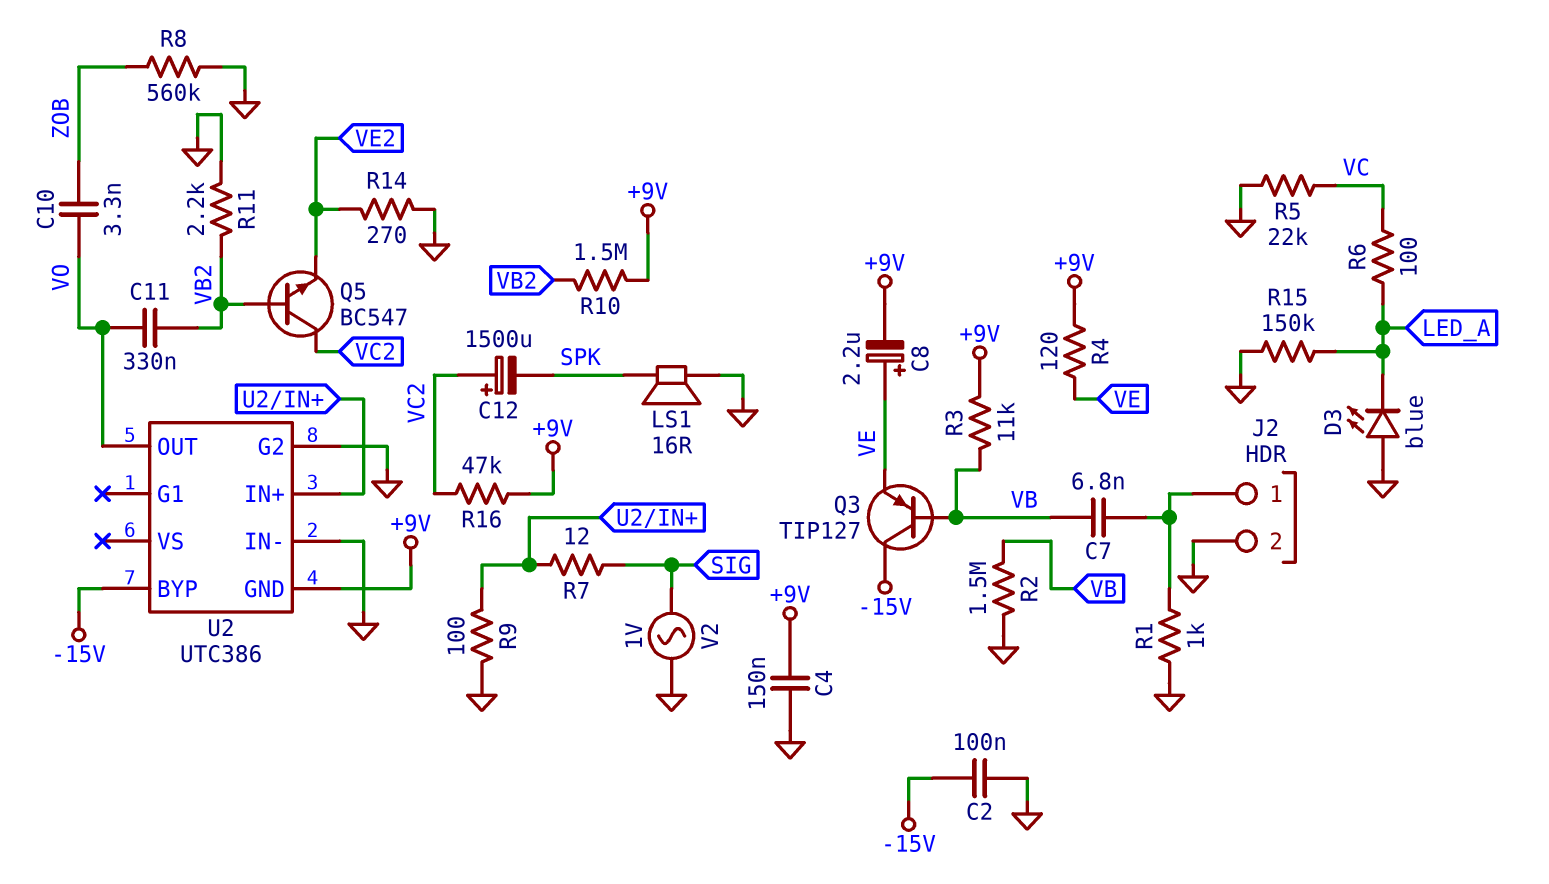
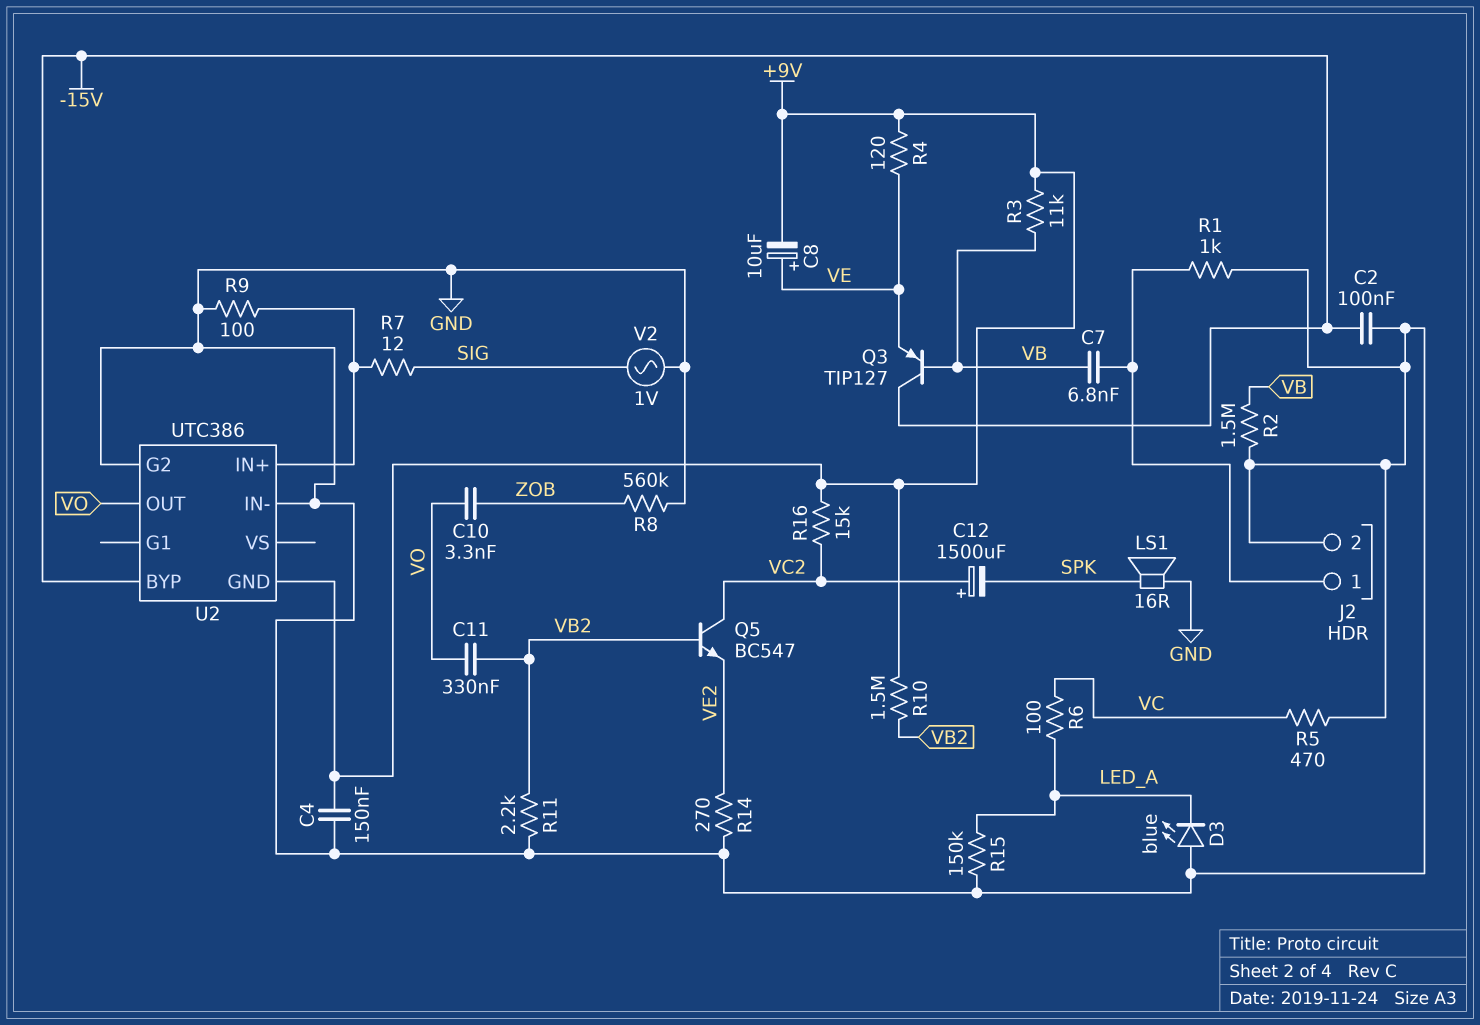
C8: 2.2uF (plus VE, minus +9V) -> 10uF (plus VE, minus +9V)
R5: 22k (GND, VC) -> 470 (GND, VC)
R16: 47k (+9V, VC2) -> 15k (+9V, VC2)

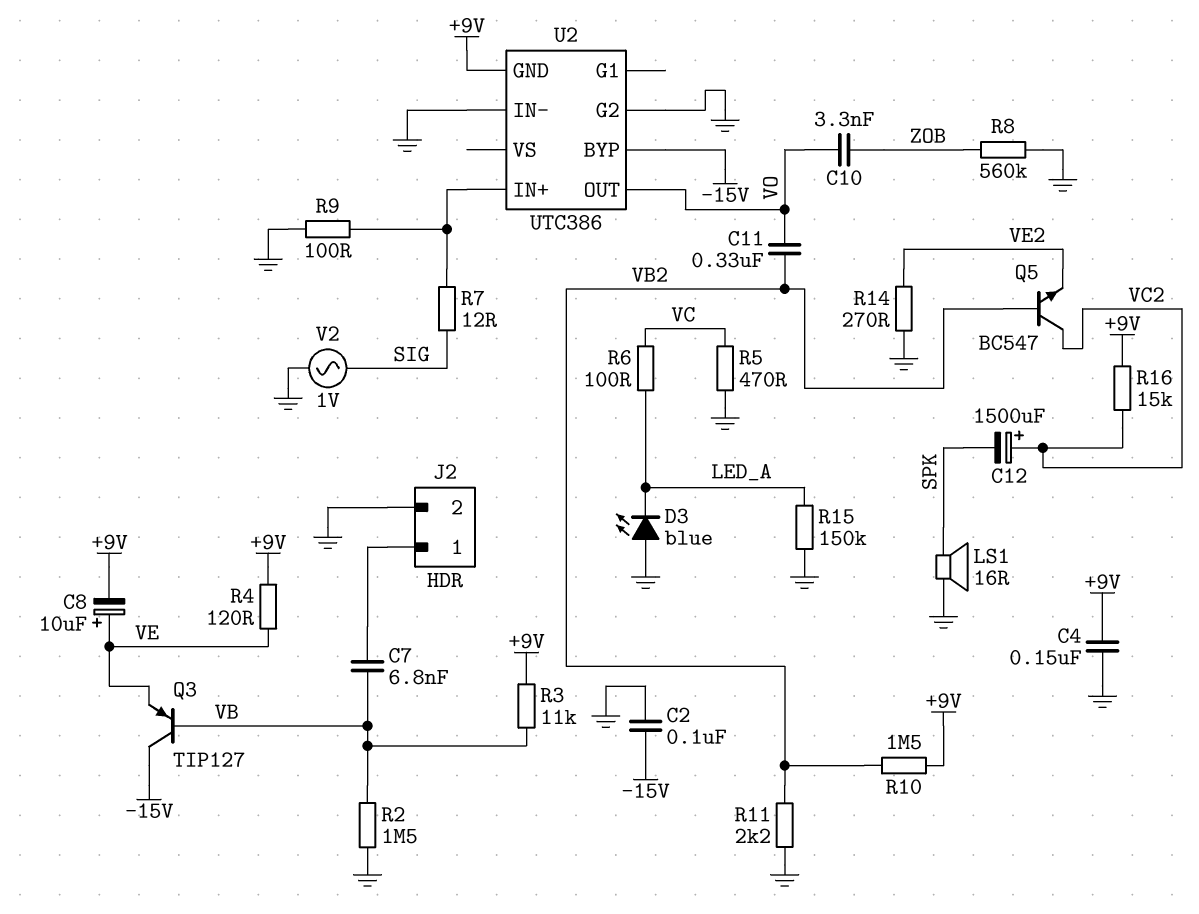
R1: 1k (GND, J2/1) -> none

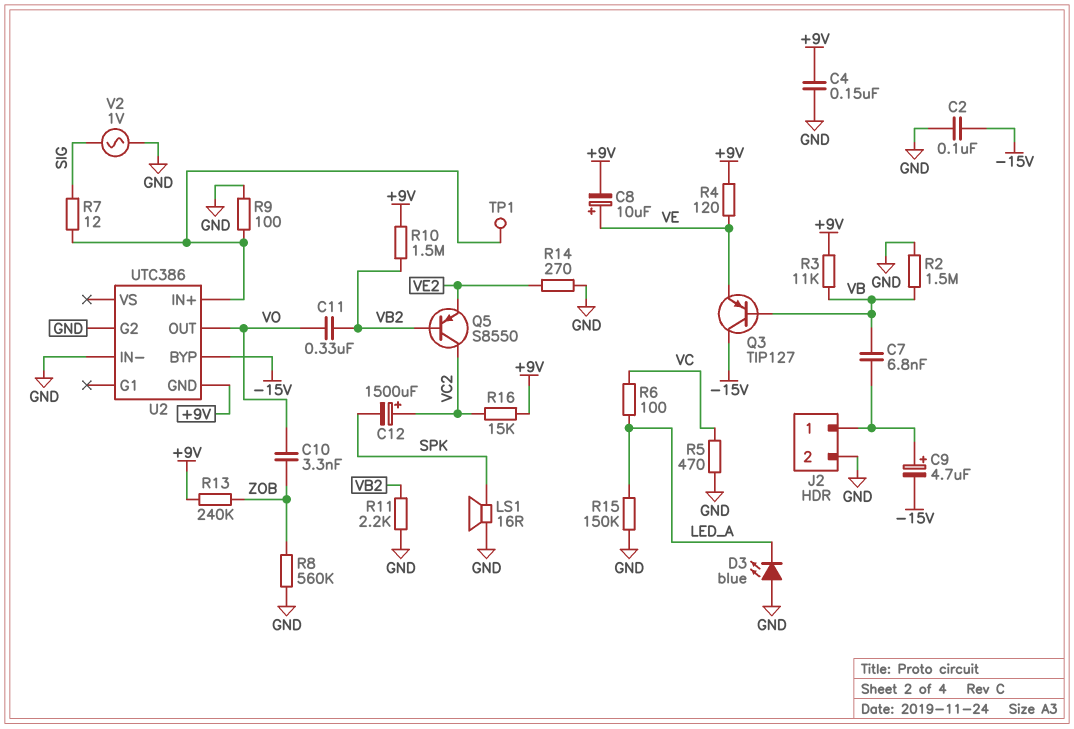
C9: none -> 4.7uF (plus J2/1, minus -15V)
Q5: NPN BC547 (B VB2, C VC2, E VE2) -> PNP S8550 (B VB2, C VC2, E VE2)
R13: none -> 240k (+9V, ZOB)
TP1: none -> test point (U2/IN+)

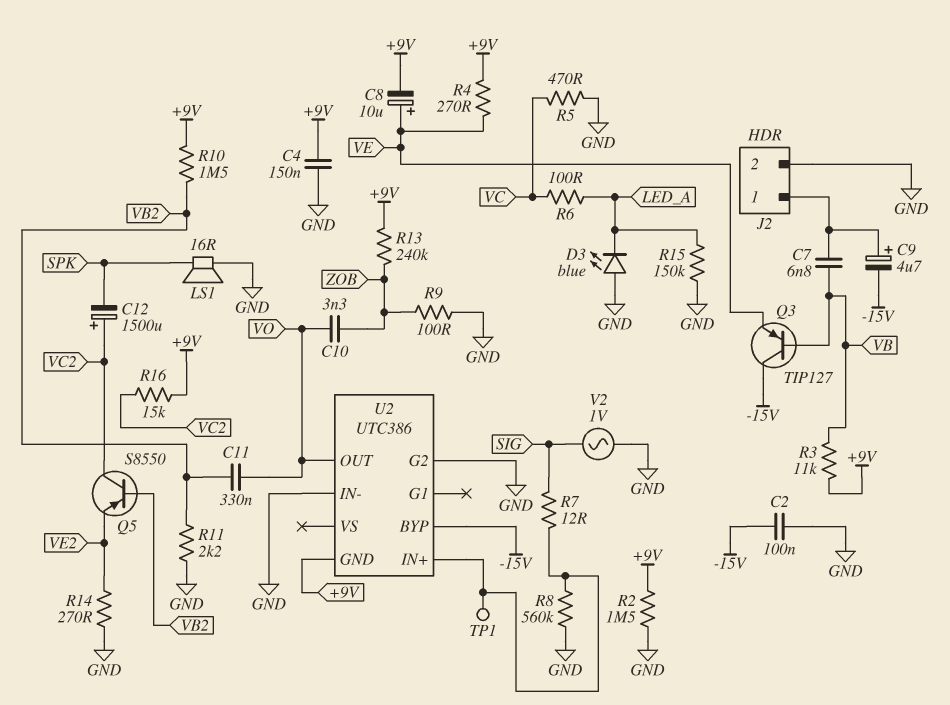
R2: 1.5M (GND, VB) -> 1.5M (+9V, GND)
R4: 120 (+9V, VE) -> 270 (+9V, VE)
R8: 560k (GND, ZOB) -> 560k (GND, U2/IN+)
R9: 100 (GND, U2/IN+) -> 100 (GND, ZOB)

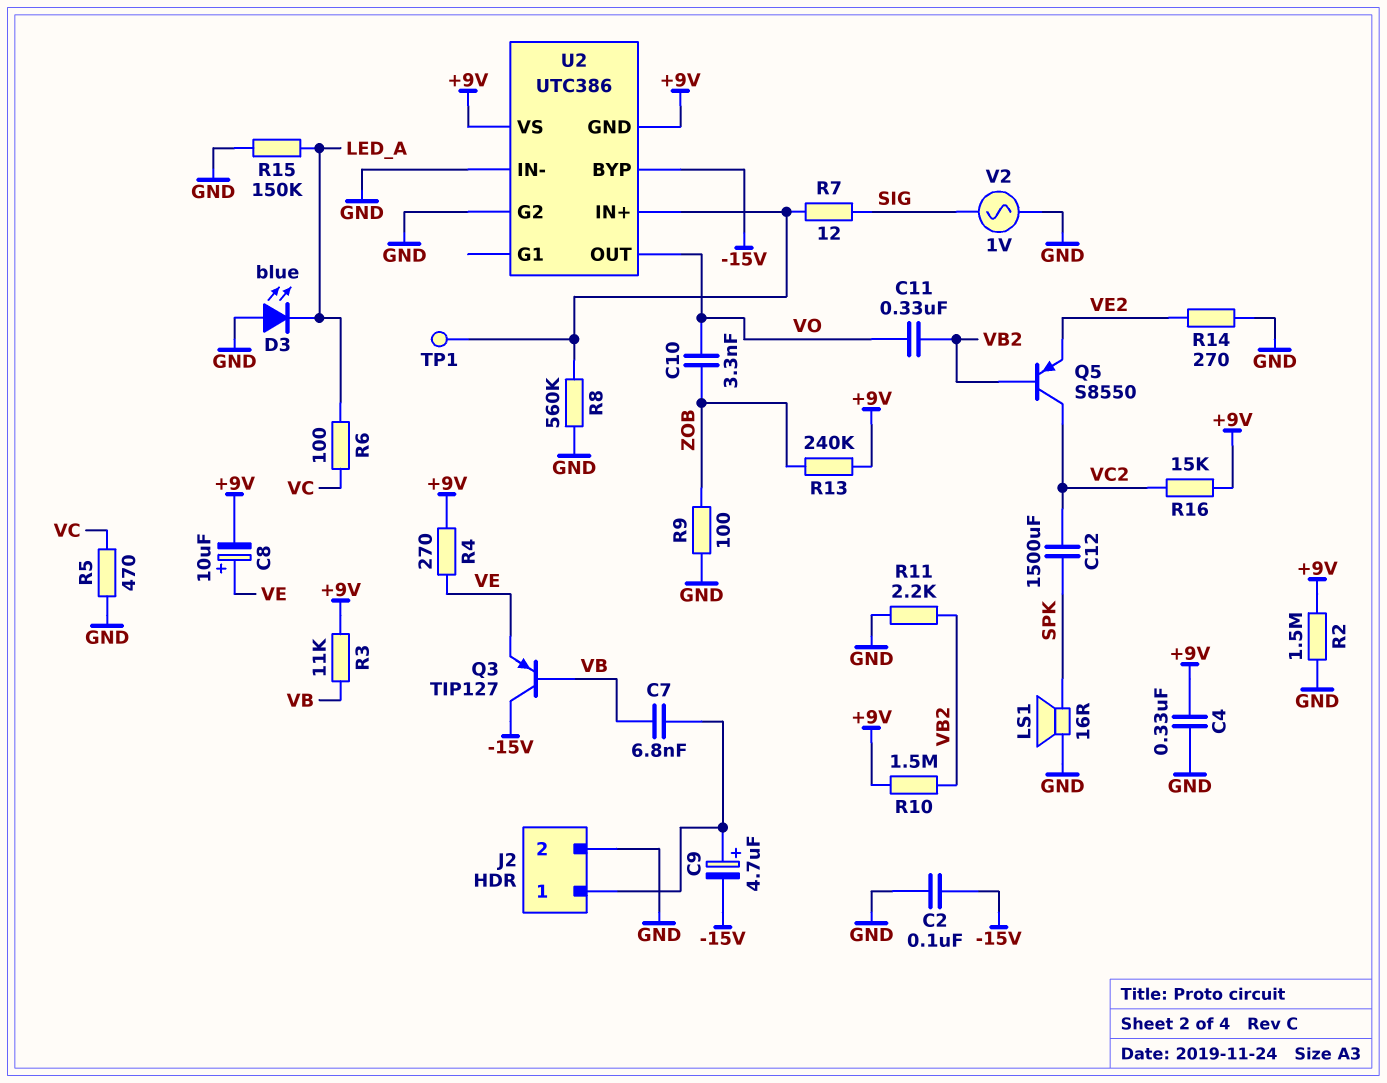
C4: 150nF (+9V, GND) -> 330nF (+9V, GND)
C12: 1500uF (plus VC2, minus SPK) -> 1500uF (SPK, VC2)
U2 pin VS: none -> +9V

